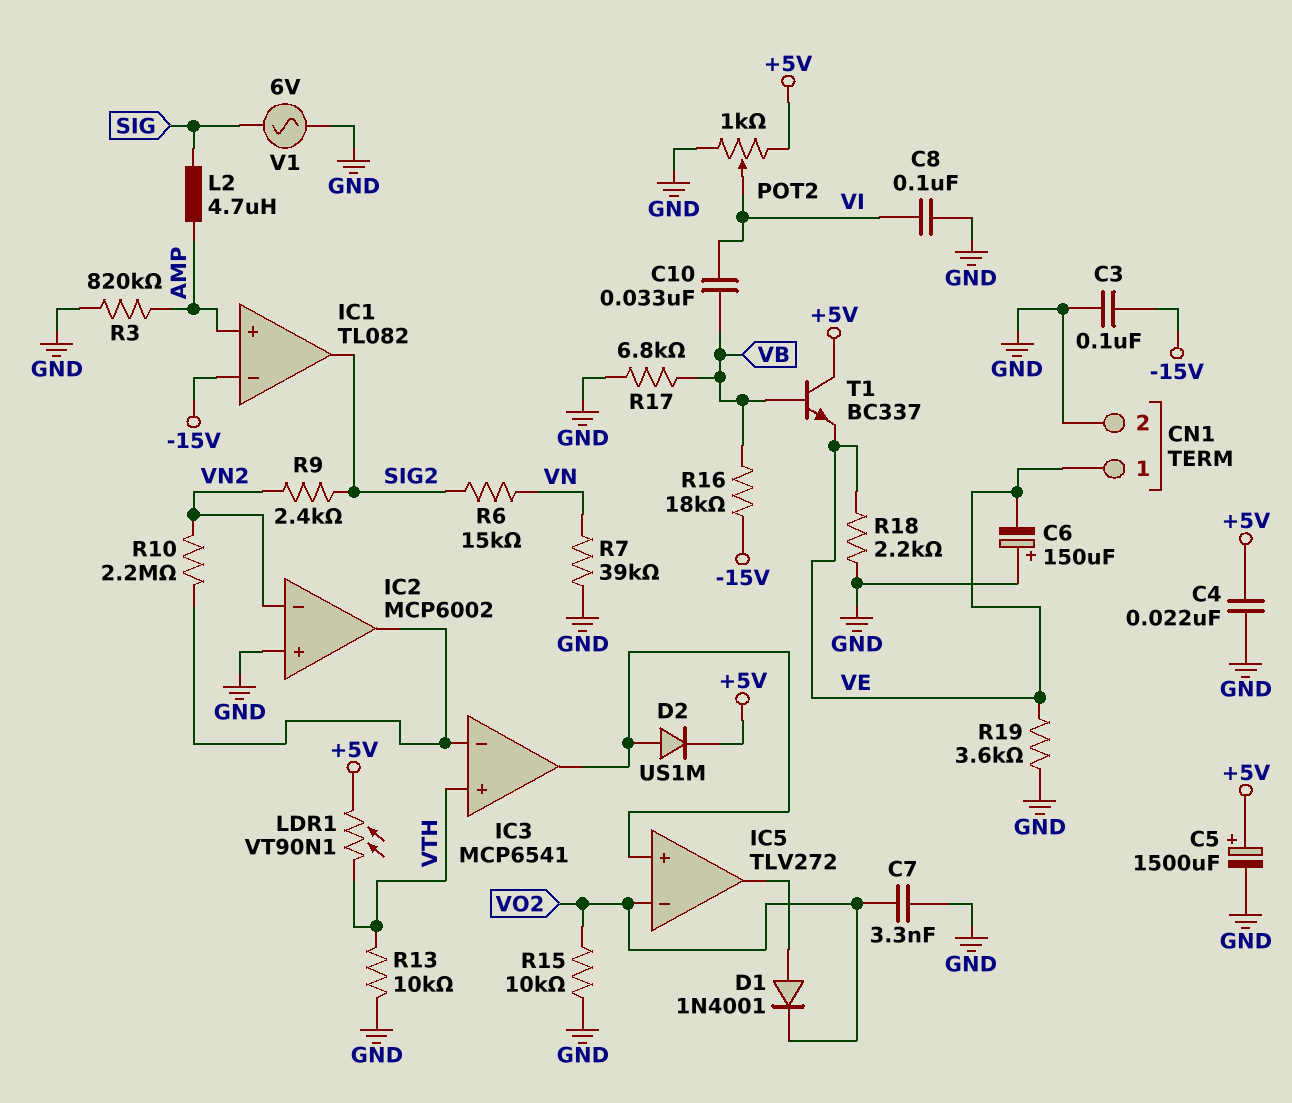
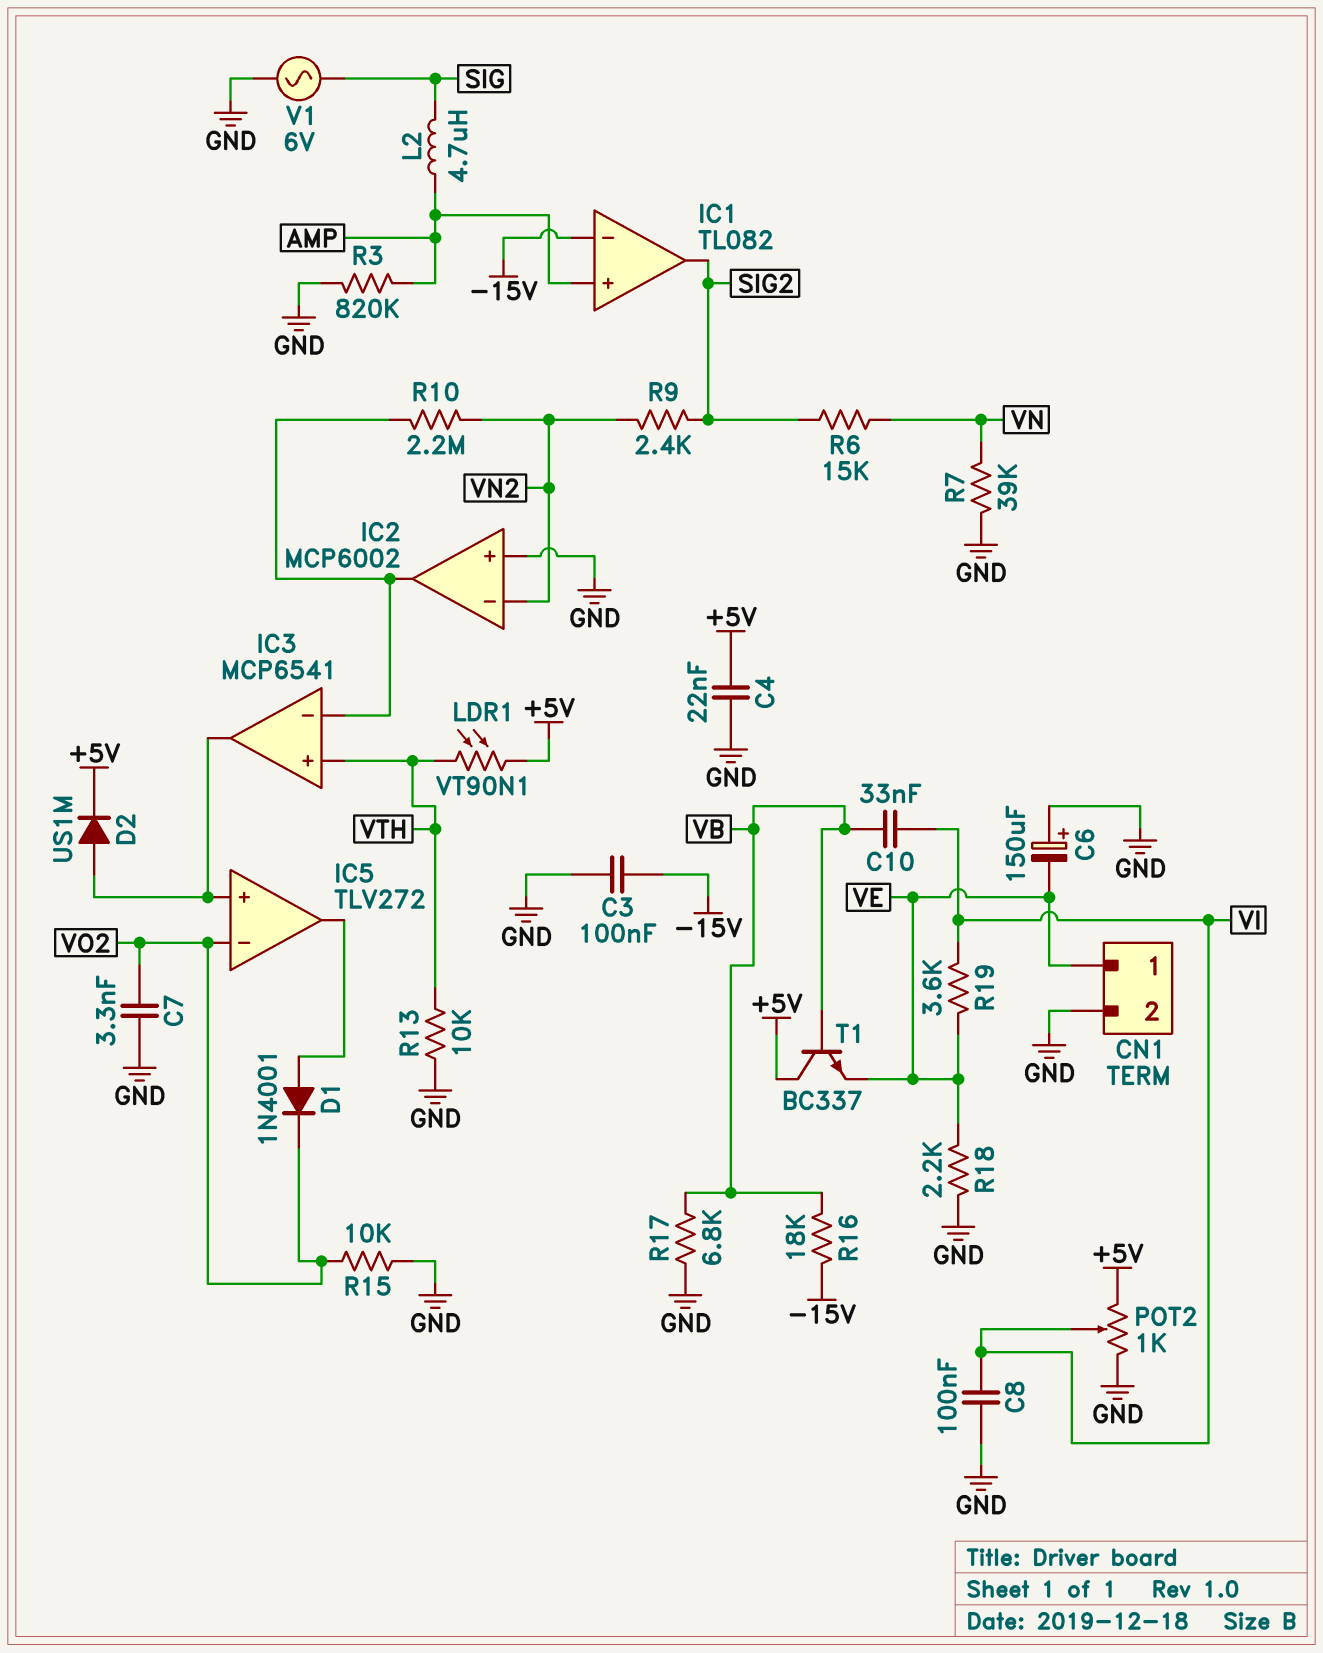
C5: 1500uF (plus +5V, minus GND) -> none
R19: 3.6k (GND, VE) -> 3.6k (VE, VI)

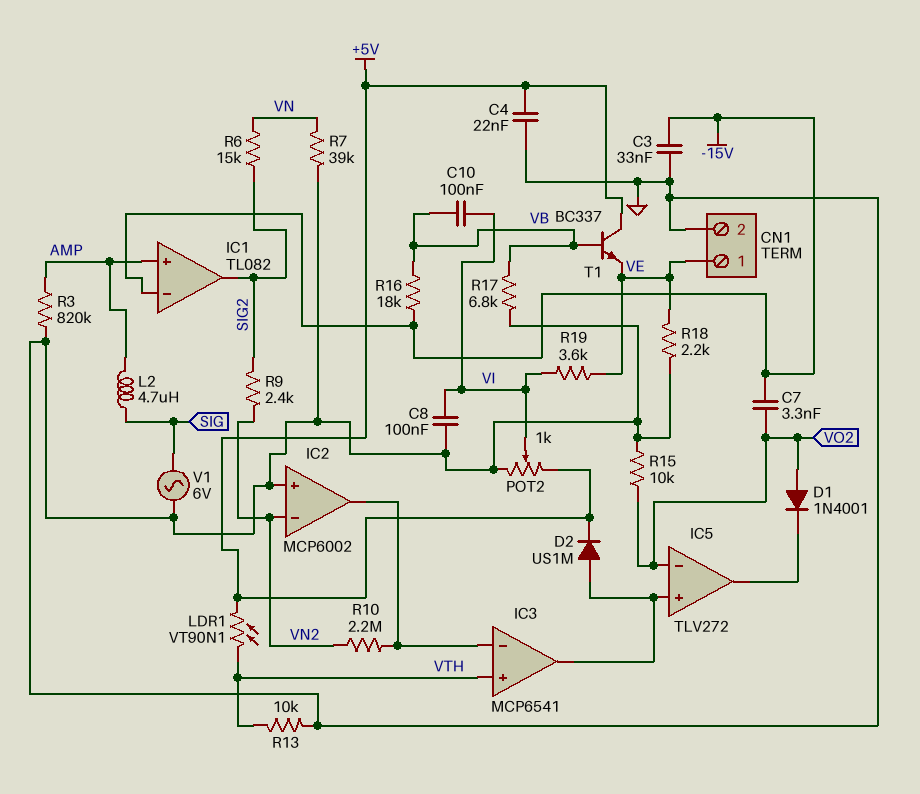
C3: 100nF (-15V, GND) -> 33nF (-15V, GND)
C6: 150uF (plus GND, minus VE) -> none
C7: 3.3nF (GND, VO2) -> 3.3nF (-15V, VO2)
C10: 33nF (VB, VI) -> 100nF (VB, VI)
D1: diode 1N4001 (A IC5/out, K VO2) -> diode 1N4001 (A VO2, K IC5/out)

